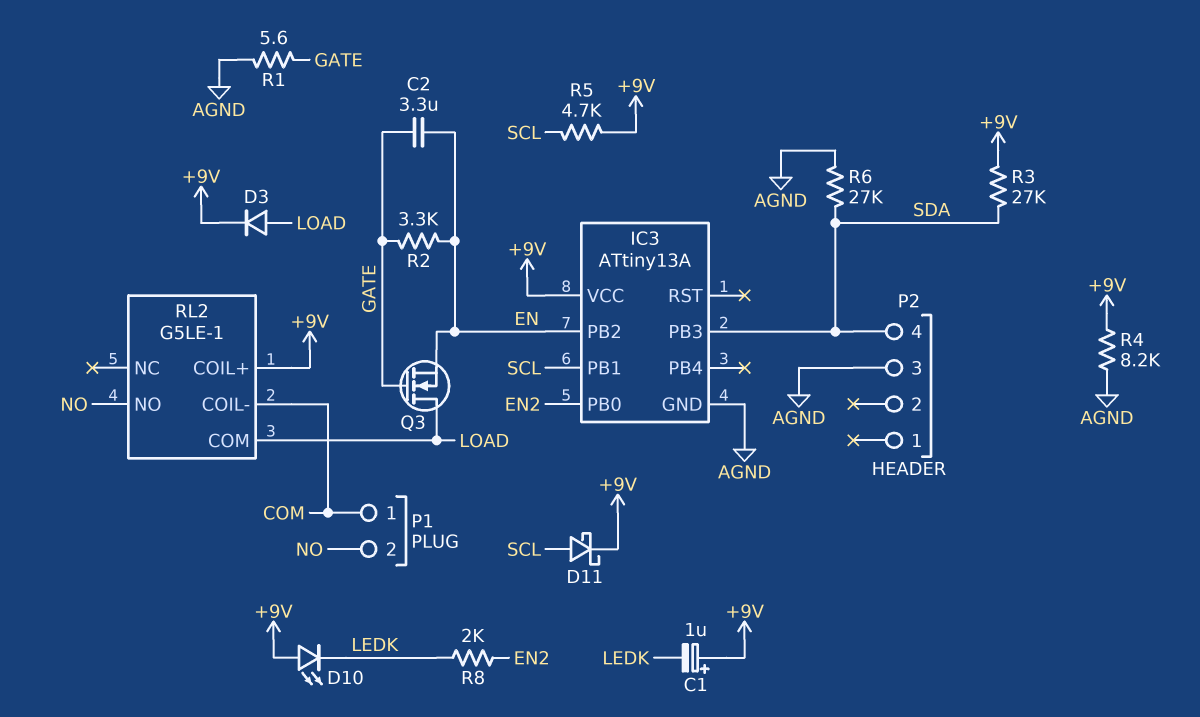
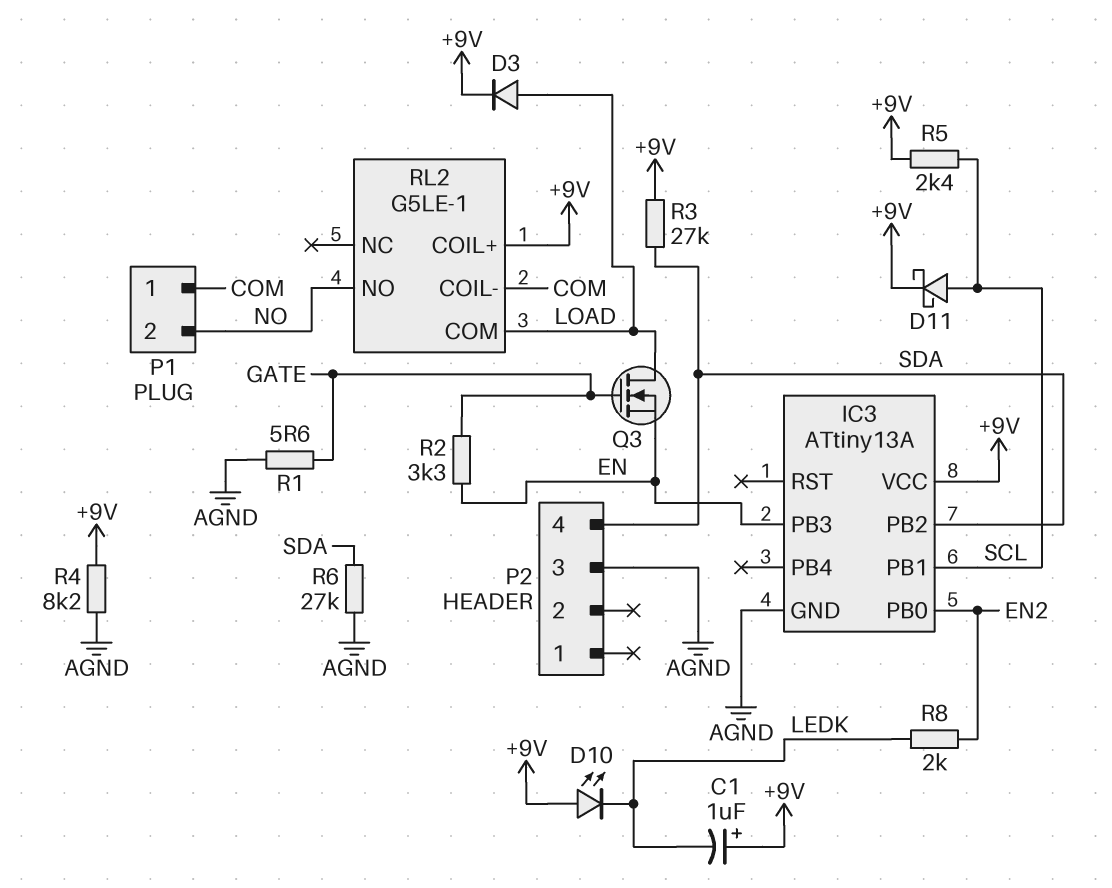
C2: 3.3uF (EN, GATE) -> none
IC3 pin PB2: EN -> SDA
IC3 pin PB3: SDA -> EN
R5: 4.7k (+9V, SCL) -> 2.4k (+9V, SCL)

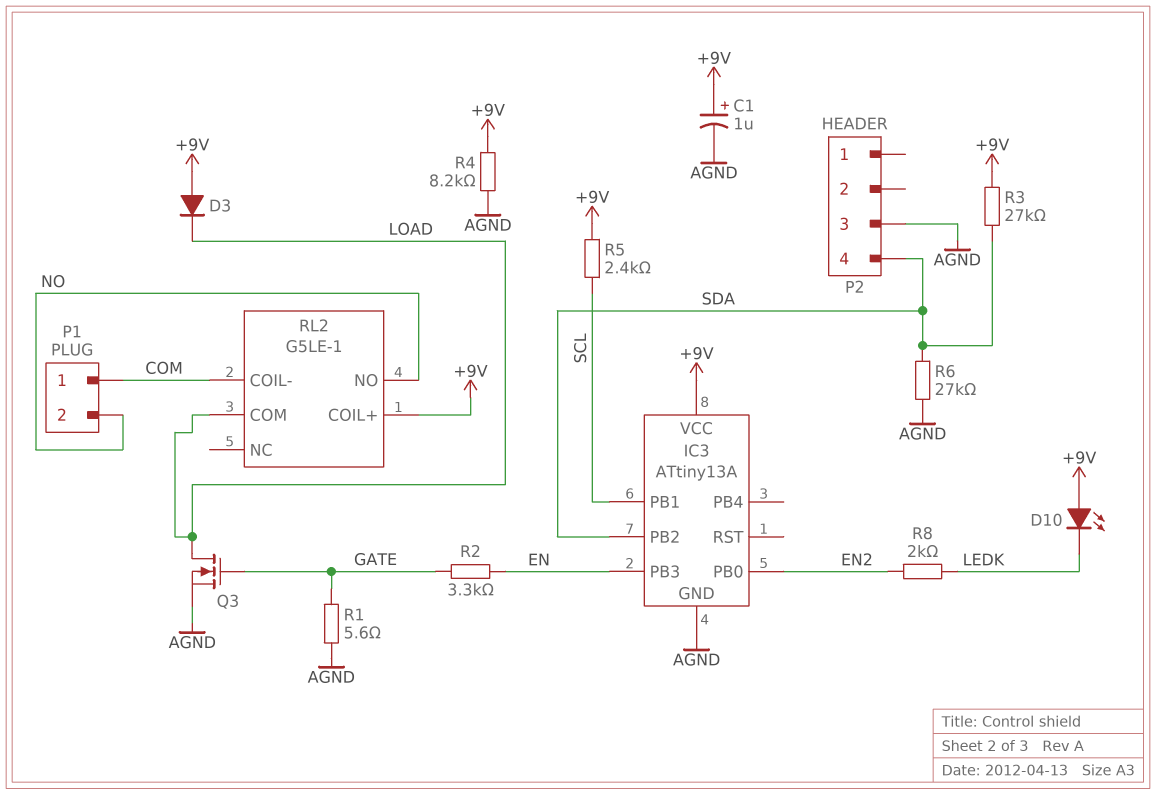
C1: 1uF (plus +9V, minus LEDK) -> 1uF (plus +9V, minus AGND)
D3: diode (A LOAD, K +9V) -> diode (A +9V, K LOAD)
D11: schottky (A SCL, K +9V) -> none
Q3: NMOS (G GATE, D LOAD, S EN) -> NMOS (G GATE, D LOAD, S AGND)

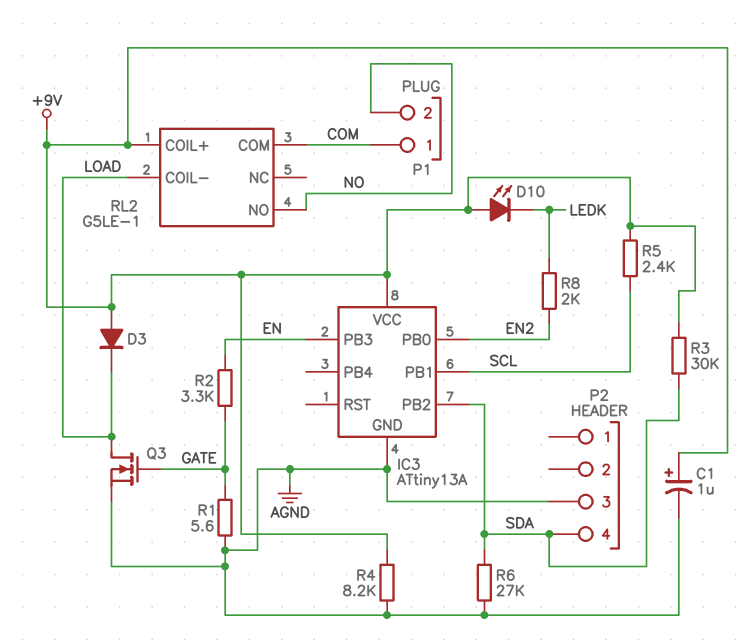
R3: 27k (+9V, SDA) -> 30k (+9V, SDA)
RL2 pin COIL-: COM -> LOAD
RL2 pin COM: LOAD -> COM

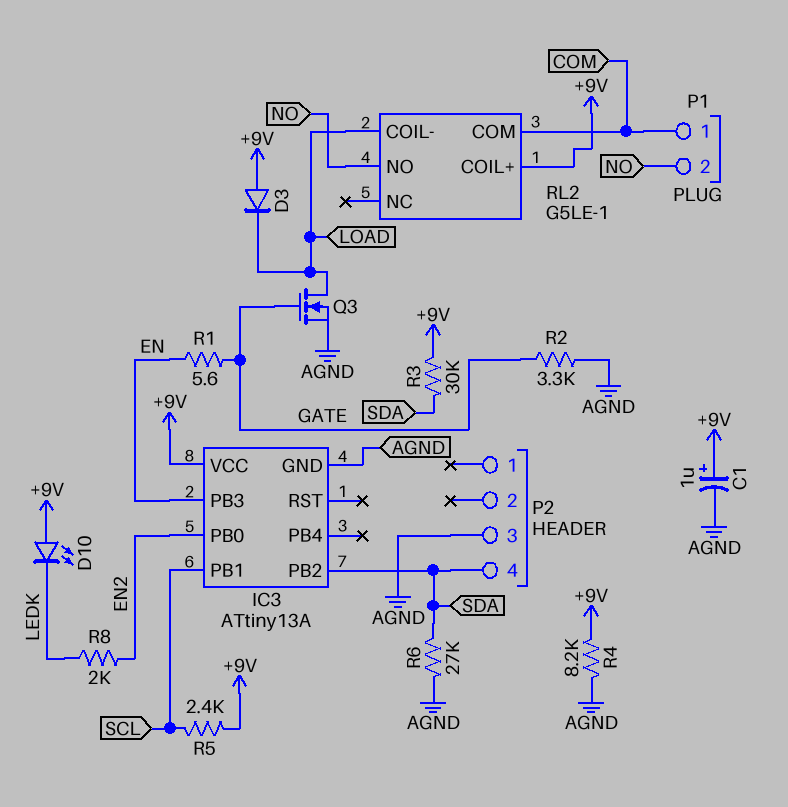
R1: 5.6 (AGND, GATE) -> 5.6 (EN, GATE)
R2: 3.3k (EN, GATE) -> 3.3k (AGND, GATE)

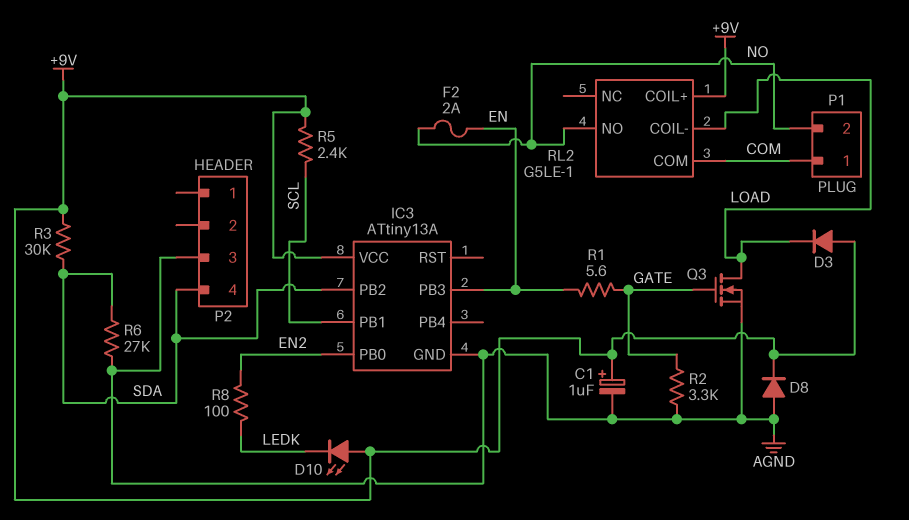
D8: none -> diode (A AGND, K +9V)
F2: none -> 2A (EN, NO)
R4: 8.2k (+9V, AGND) -> none
R8: 2k (EN2, LEDK) -> 100 (EN2, LEDK)

